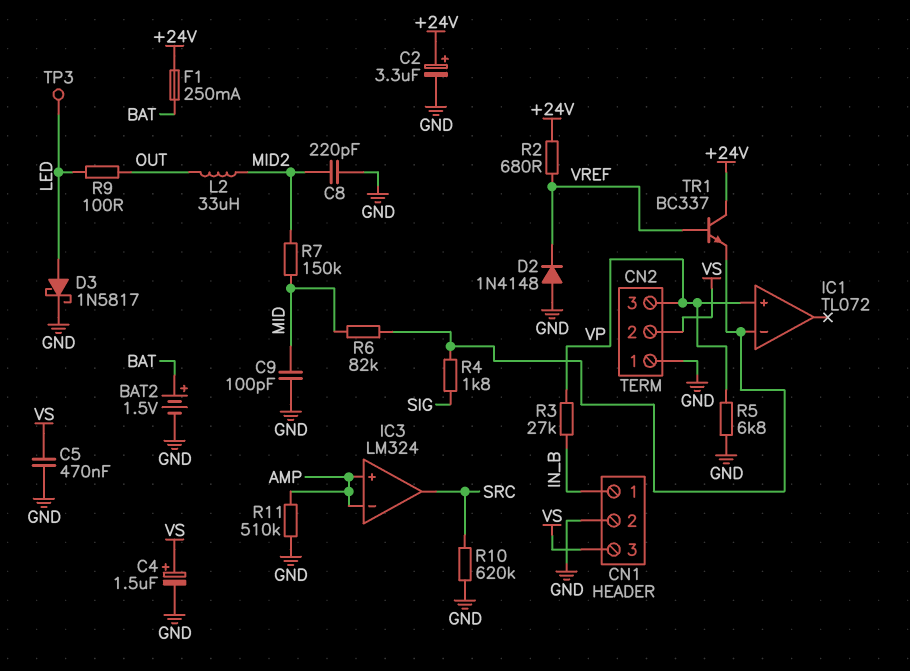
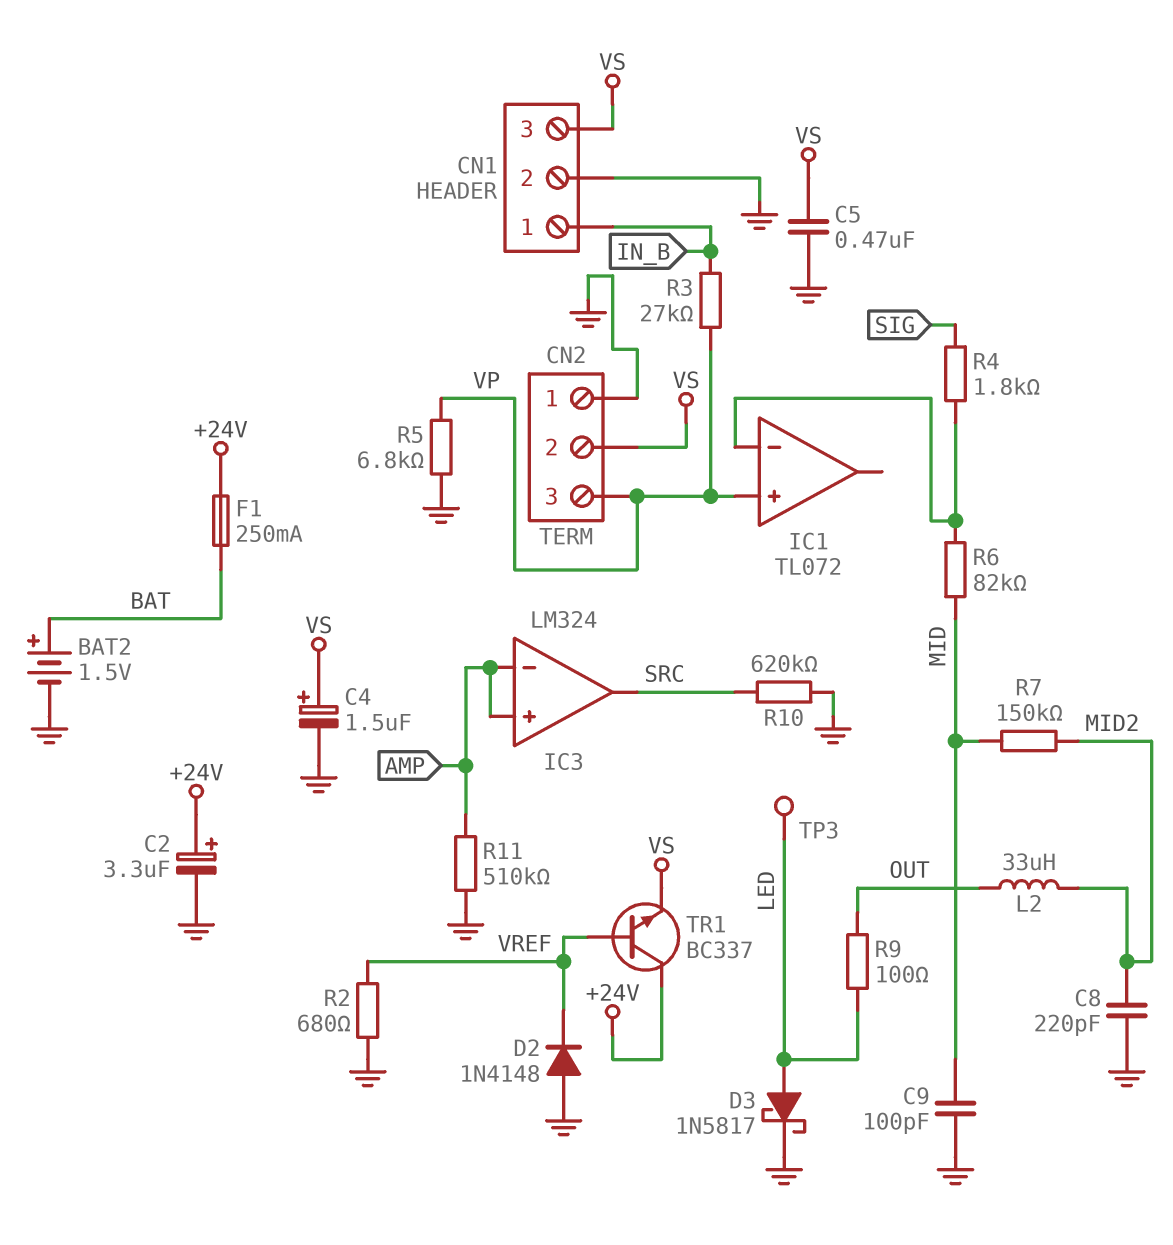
R2: 680 (+24V, VREF) -> 680 (GND, VREF)
TR1: NPN BC337 (B VREF, C +24V, E IC1/in-) -> NPN BC337 (B VREF, C +24V, E VS)

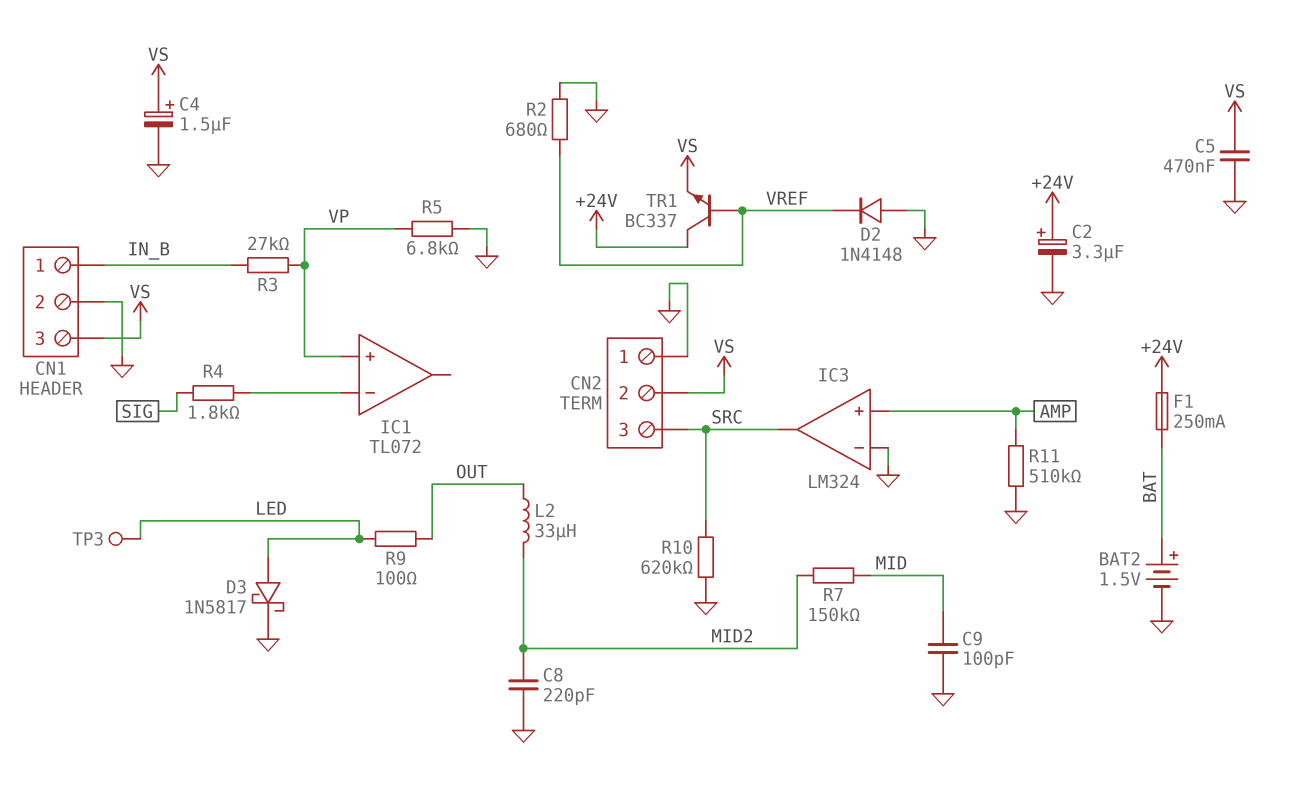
CN2 pin 3: VP -> SRC
IC3 pin in-: AMP -> GND
R6: 82k (IC1/in-, MID) -> none

